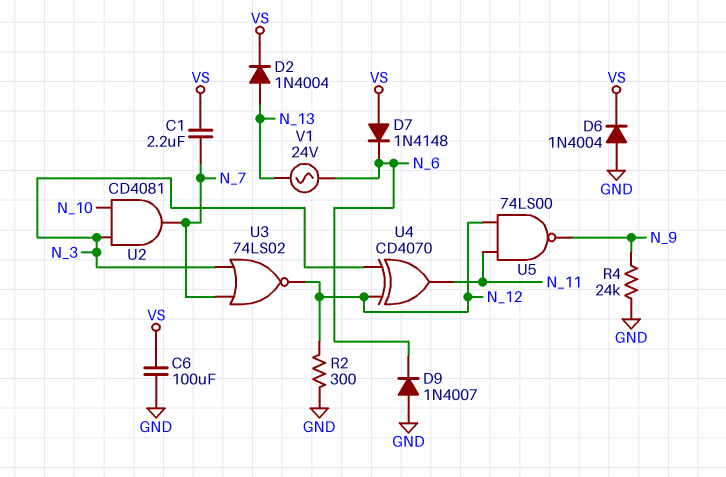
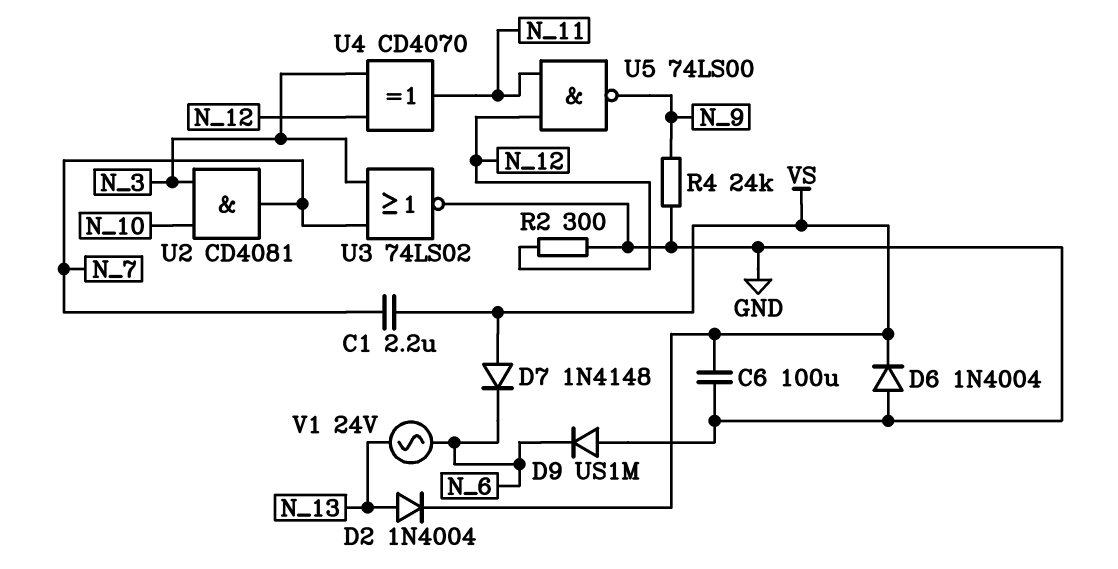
D9: diode 1N4007 (A GND, K N_6) -> diode US1M (A GND, K N_6)
U3: NOR 74LS02 (in N_3, in N_7, out N_12) -> NOR 74LS02 (in N_3, in N_7, out GND)

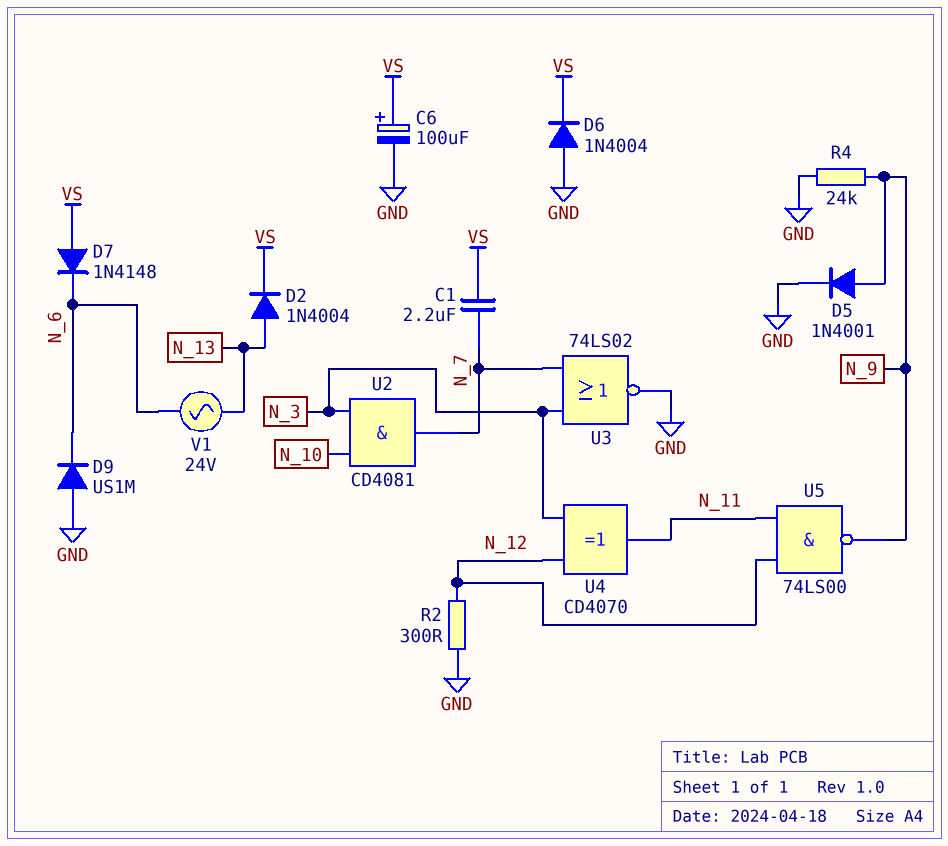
C6: 100uF (GND, VS) -> 100uF (plus VS, minus GND)
D5: none -> diode 1N4001 (A N_9, K GND)

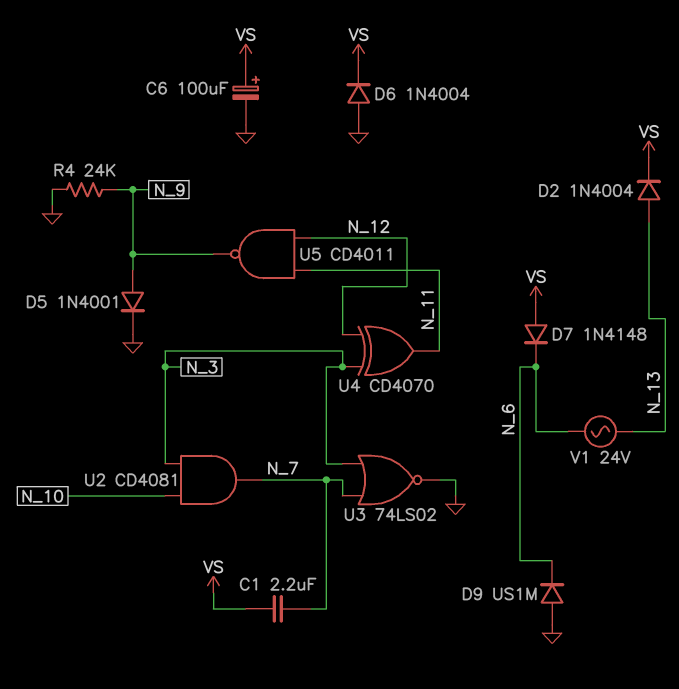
R2: 300 (GND, N_12) -> none
U5: NAND 74LS00 (in N_11, in N_12, out N_9) -> NAND CD4011 (in N_11, in N_12, out N_9)

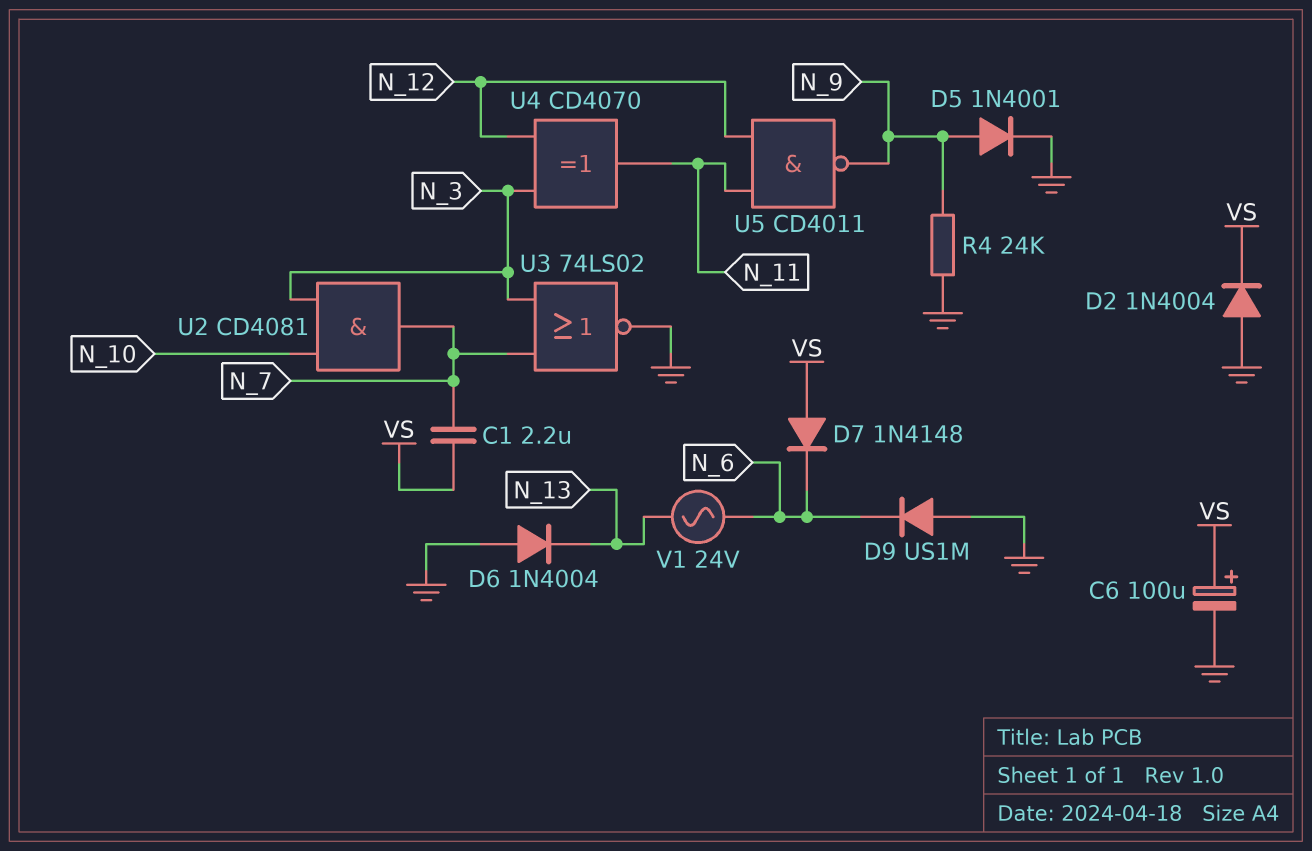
D2: diode 1N4004 (A N_13, K VS) -> diode 1N4004 (A GND, K VS)
D6: diode 1N4004 (A GND, K VS) -> diode 1N4004 (A GND, K N_13)

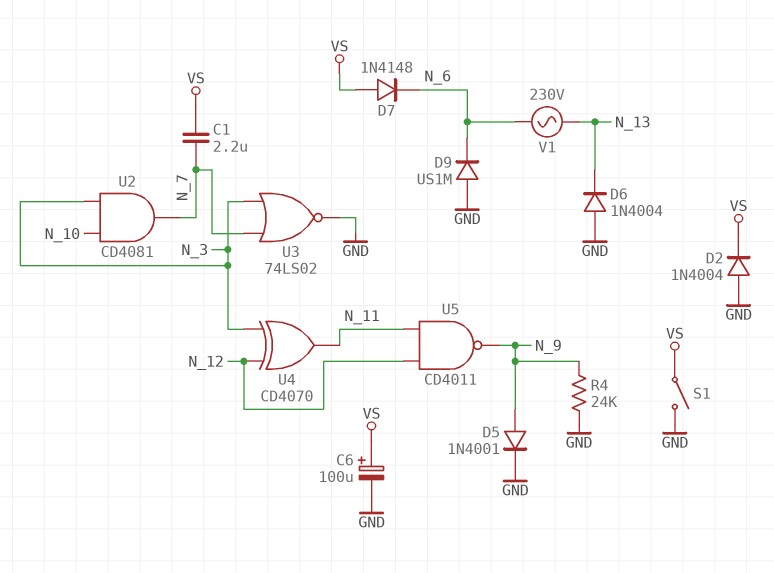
S1: none -> switch (GND, VS)
V1: AC 24V (N_6, N_13) -> AC 230V (N_6, N_13)

